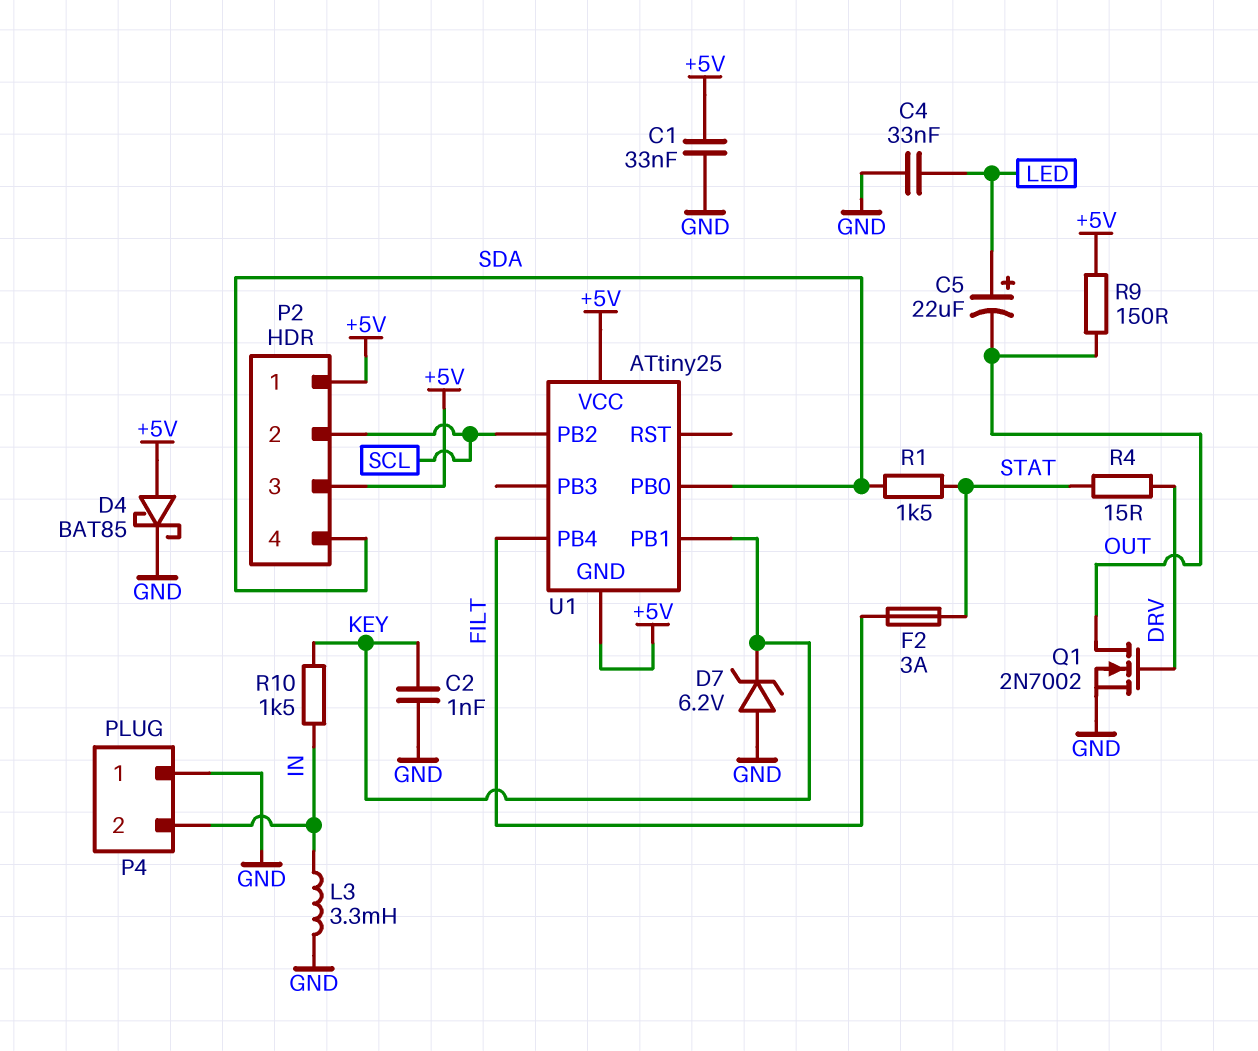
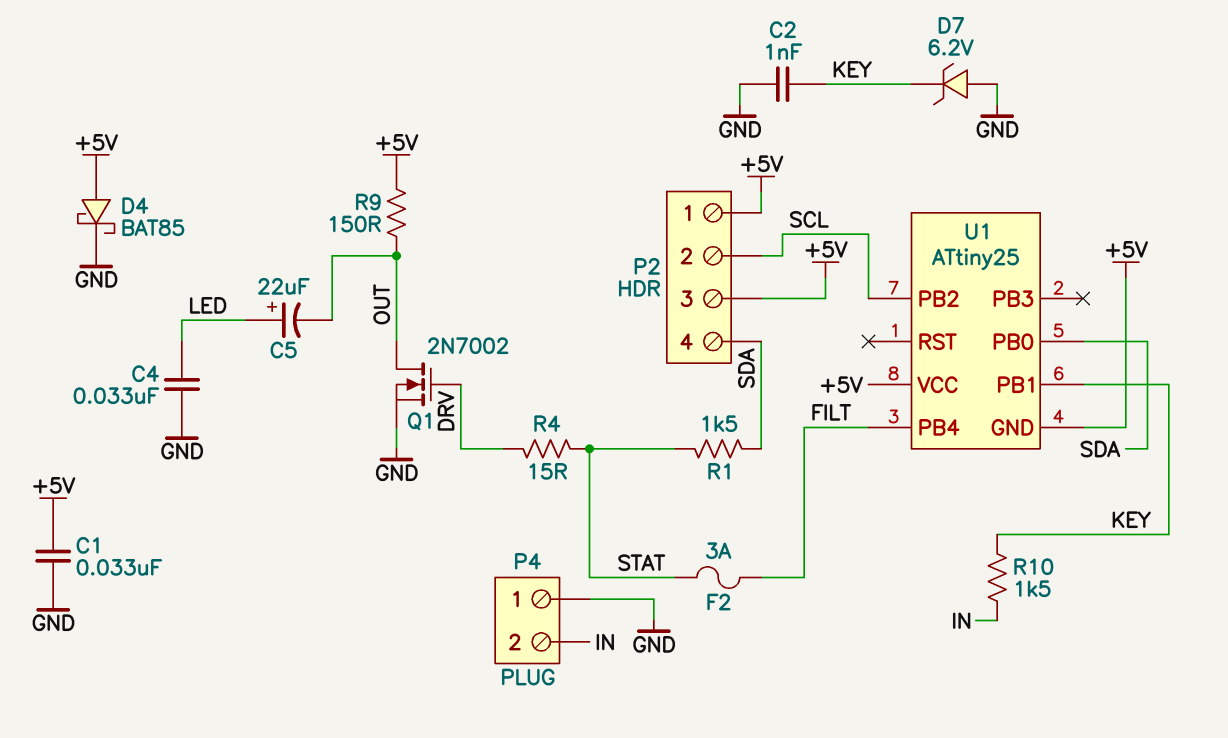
L3: 3.3mH (GND, IN) -> none

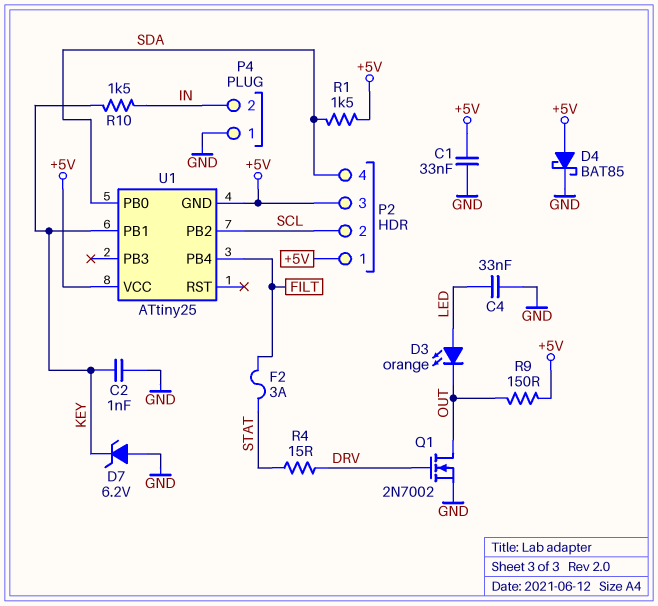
C5: 22uF (plus LED, minus OUT) -> none
D3: none -> LED orange (A LED, K OUT)
R1: 1.5k (SDA, STAT) -> 1.5k (+5V, SDA)

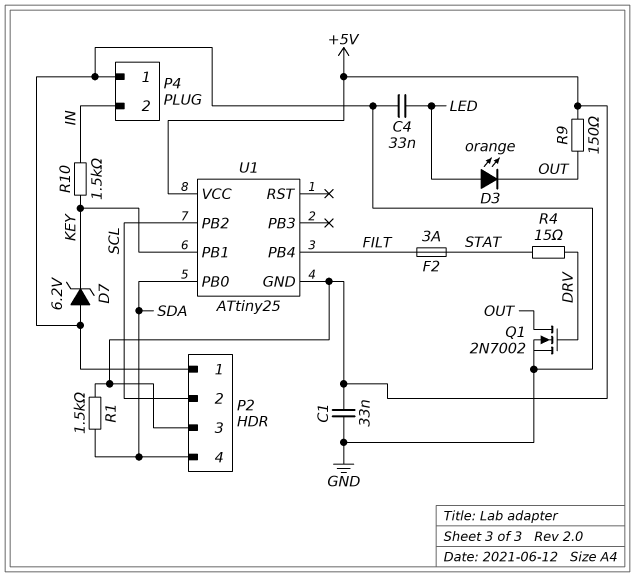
C2: 1nF (GND, KEY) -> none
D4: schottky BAT85 (A +5V, K GND) -> none
P2 pin 1: +5V -> GND

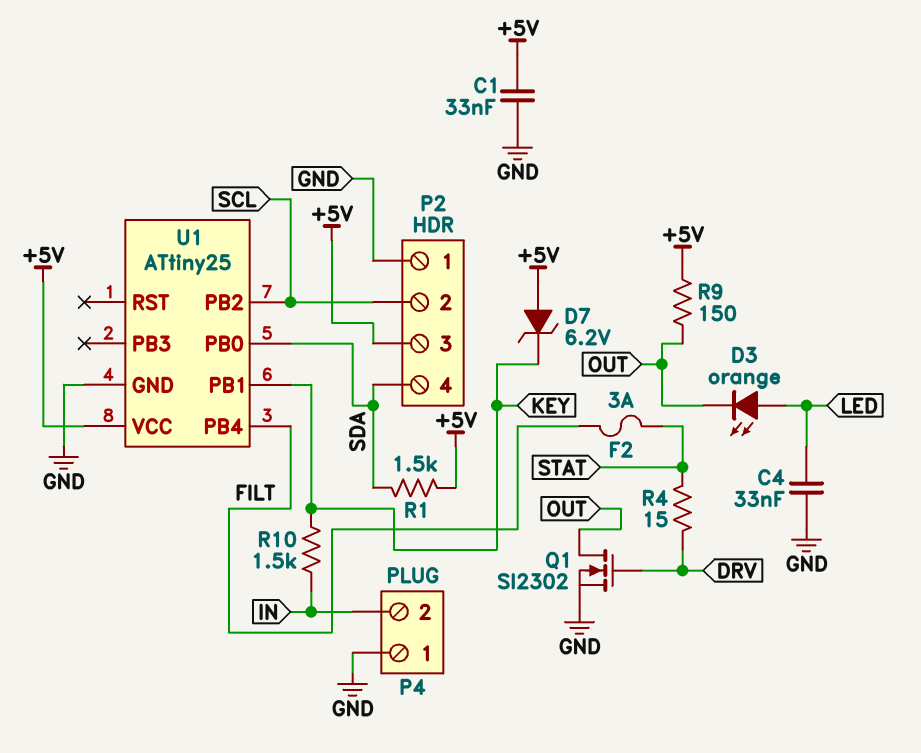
D7: zener 6.2V (A GND, K KEY) -> zener 6.2V (A +5V, K KEY)
Q1: NMOS 2N7002 (G DRV, D OUT, S GND) -> NMOS SI2302 (G DRV, D OUT, S GND)
U1 pin GND: +5V -> GND

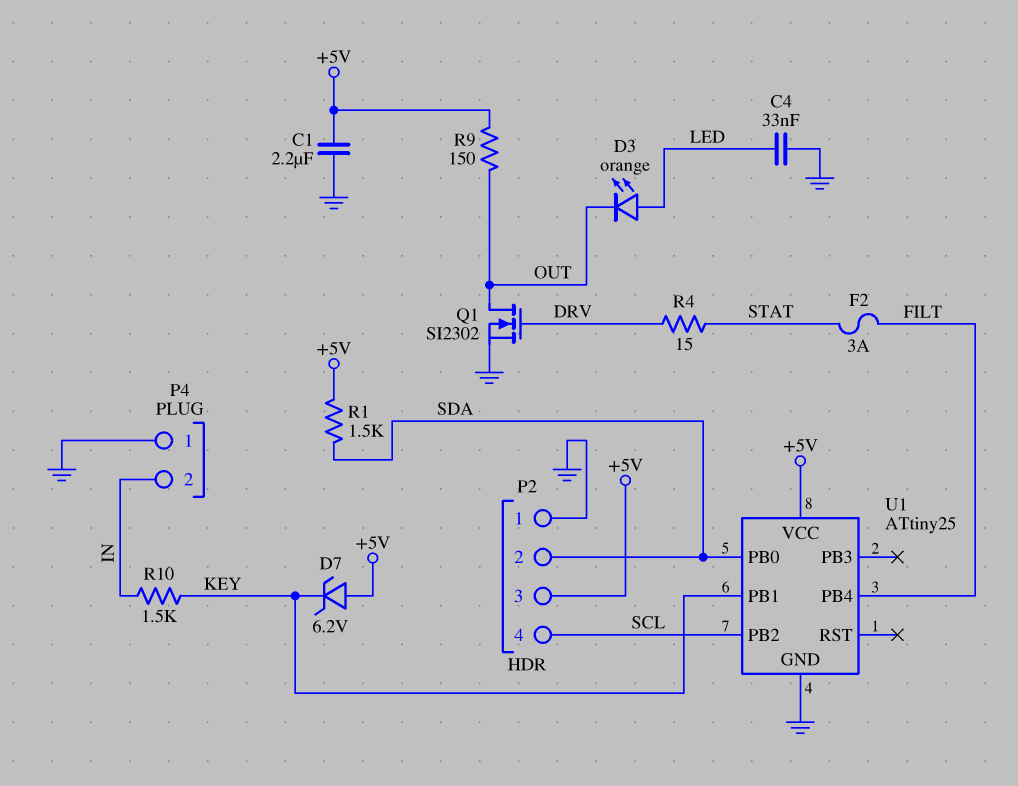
C1: 33nF (+5V, GND) -> 2.2uF (+5V, GND)
P2 pin 2: SCL -> SDA
P2 pin 4: SDA -> SCL

